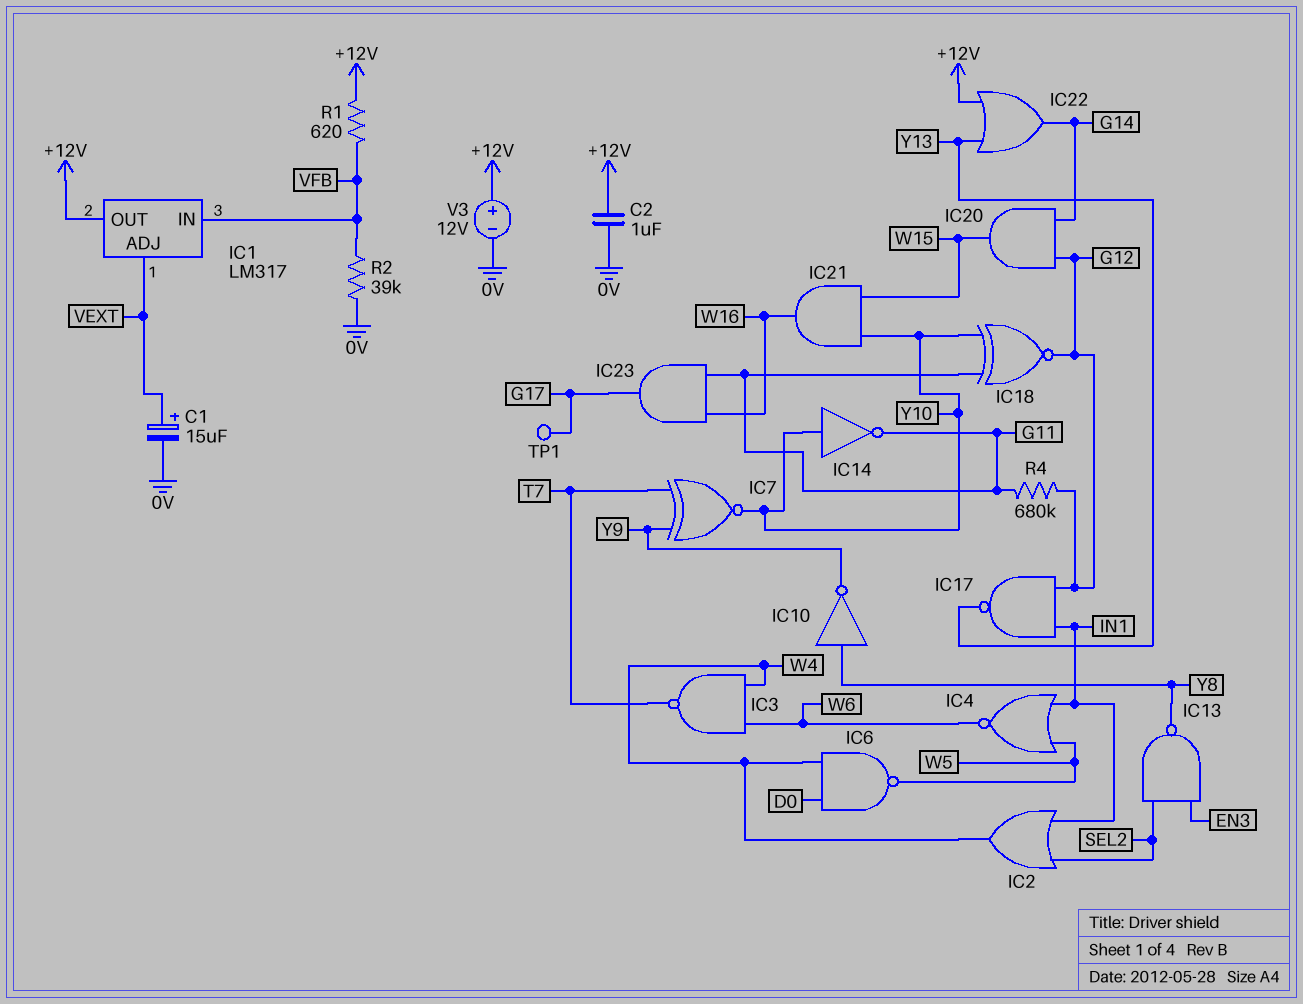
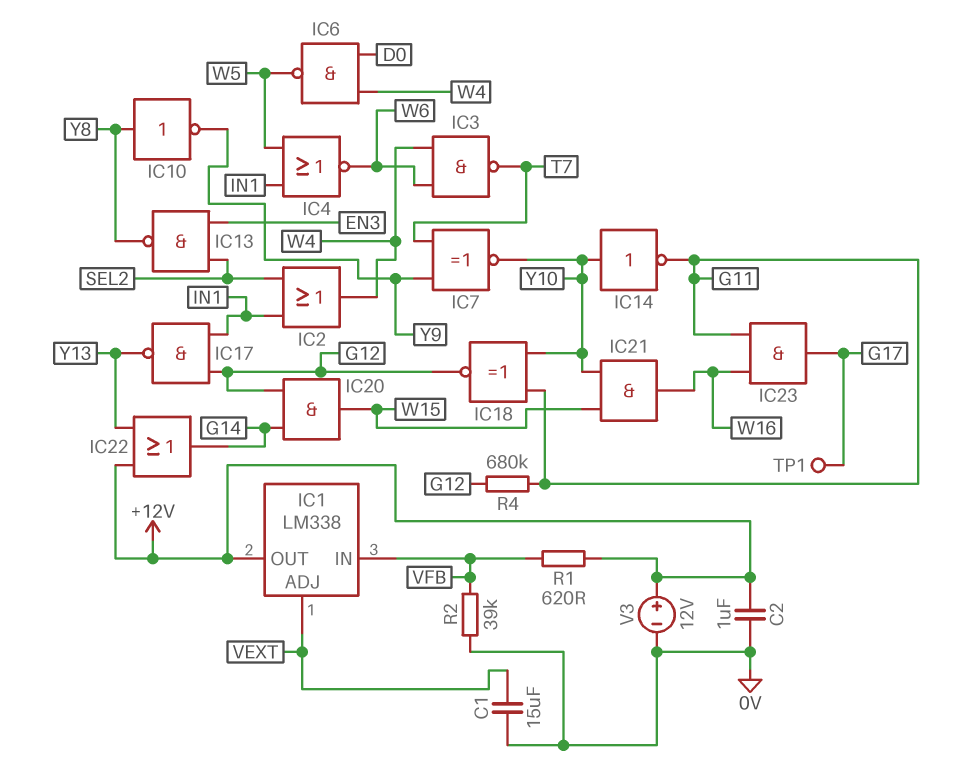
C1: 15uF (plus VEXT, minus 0V) -> 15uF (0V, VEXT)
IC1: LM317 -> LM338

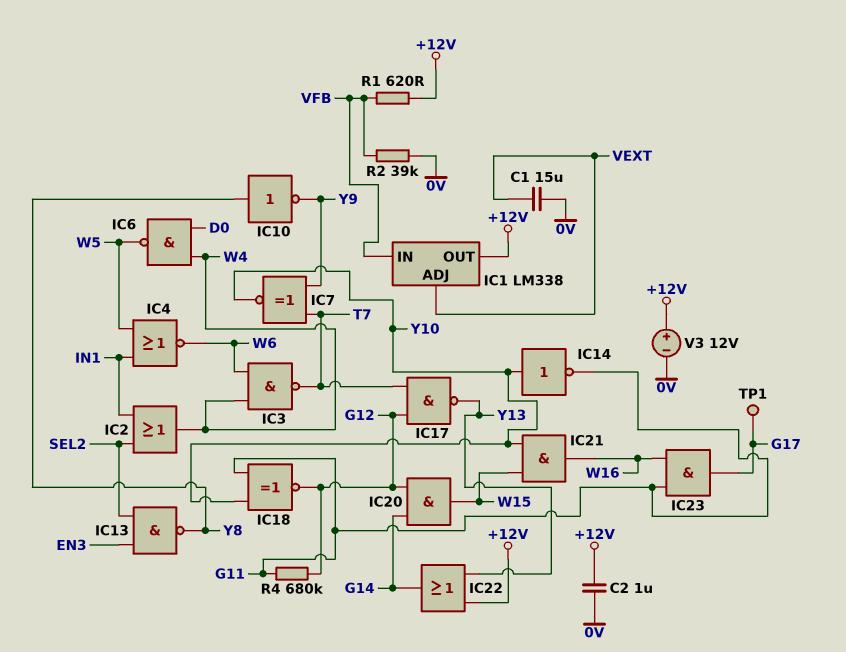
IC17: NAND (in G12, in IN1, out Y13) -> NAND (in G12, in T7, out Y13)

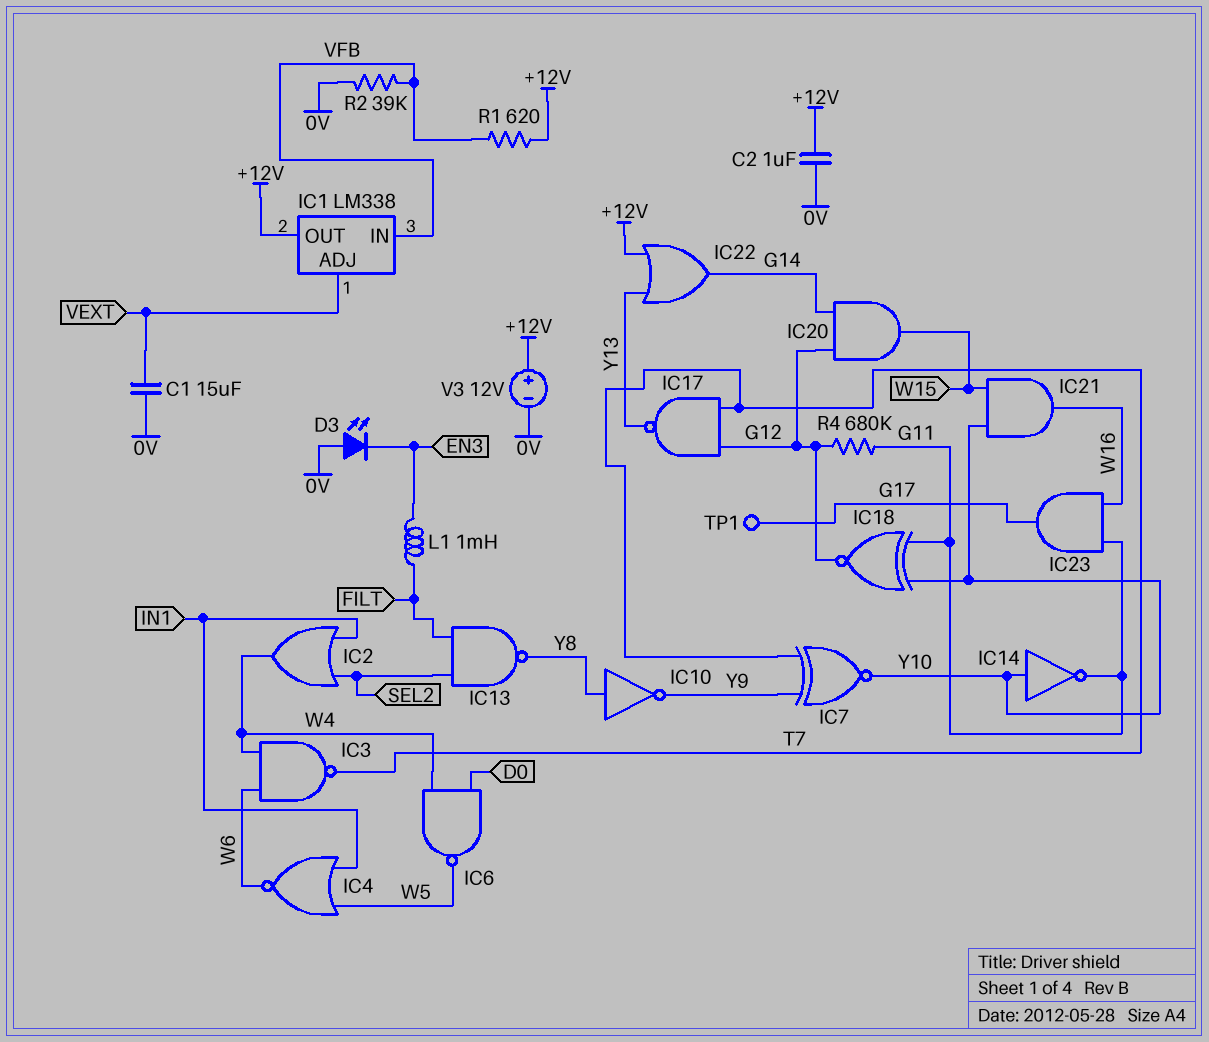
D3: none -> LED (A 0V, K EN3)
IC13: NAND (in EN3, in SEL2, out Y8) -> NAND (in FILT, in SEL2, out Y8)
L1: none -> 1mH (EN3, FILT)

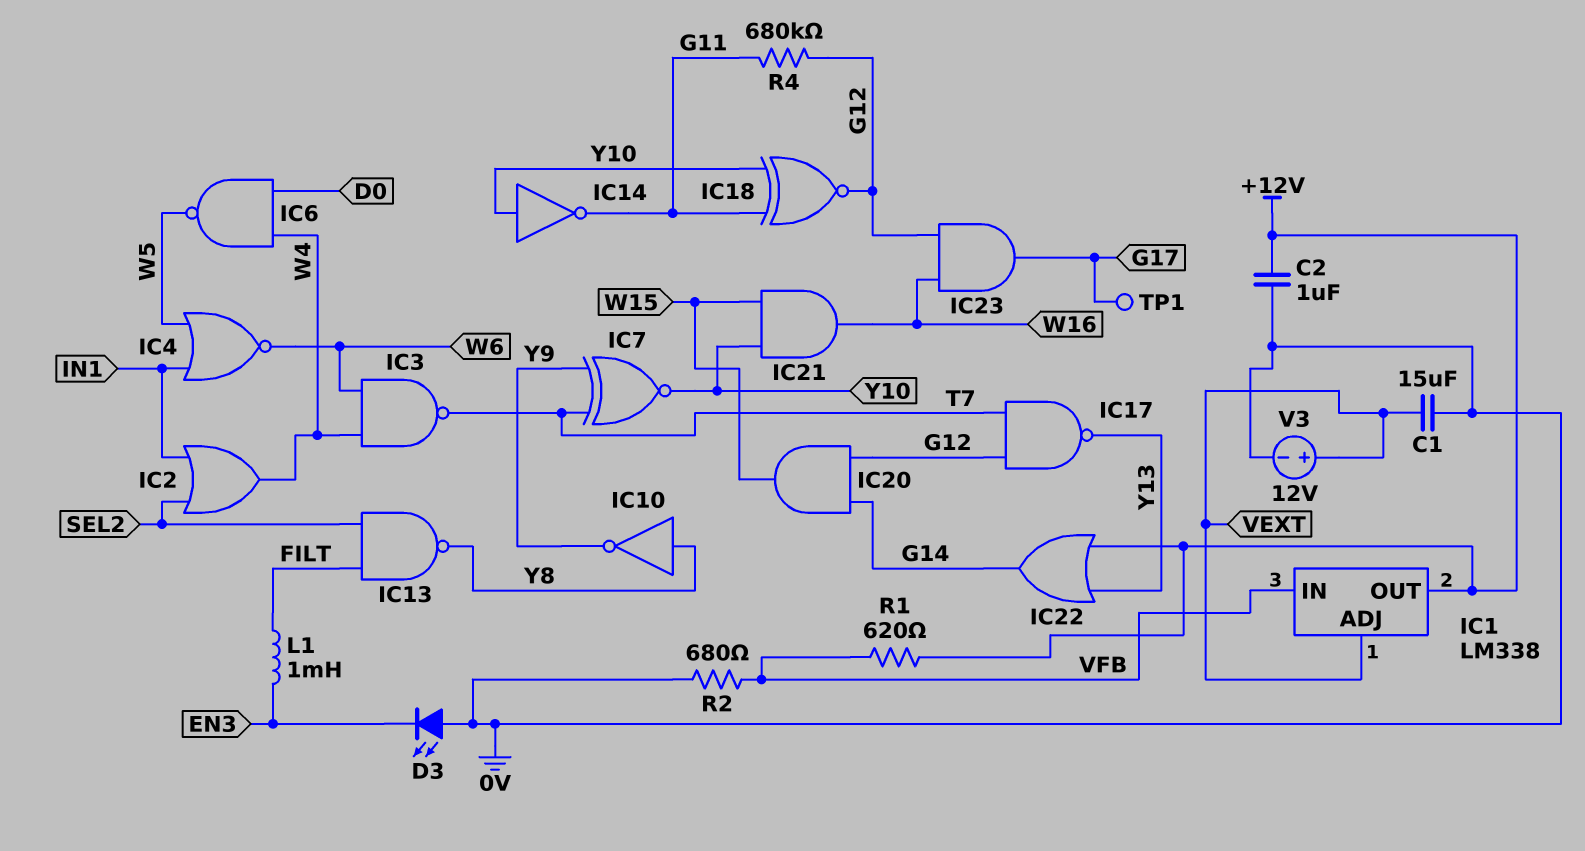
IC23: AND (in G11, in W16, out G17) -> AND (in G12, in W16, out G17)
R2: 39k (0V, VFB) -> 680 (0V, VFB)
V3: 12V (plus +12V, minus 0V) -> 12V (plus VEXT, minus 0V)

